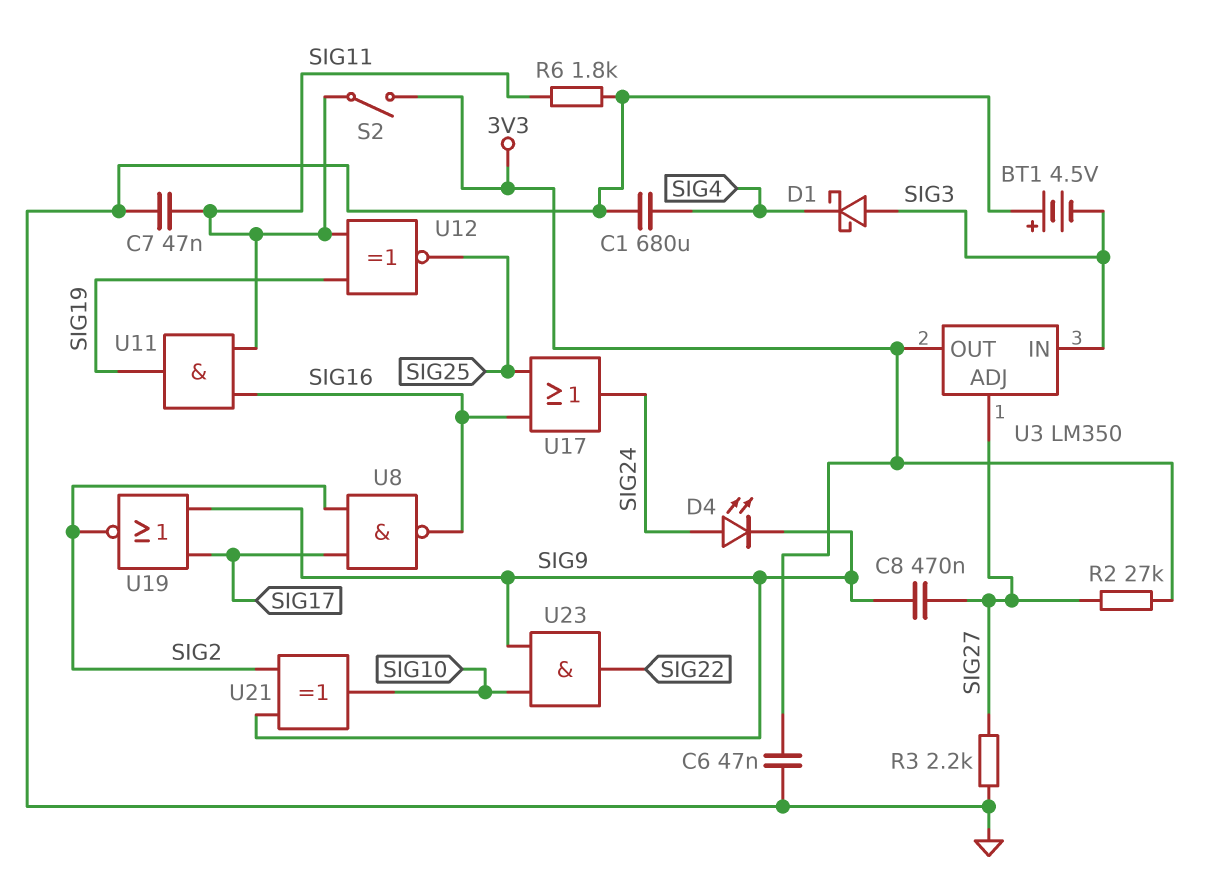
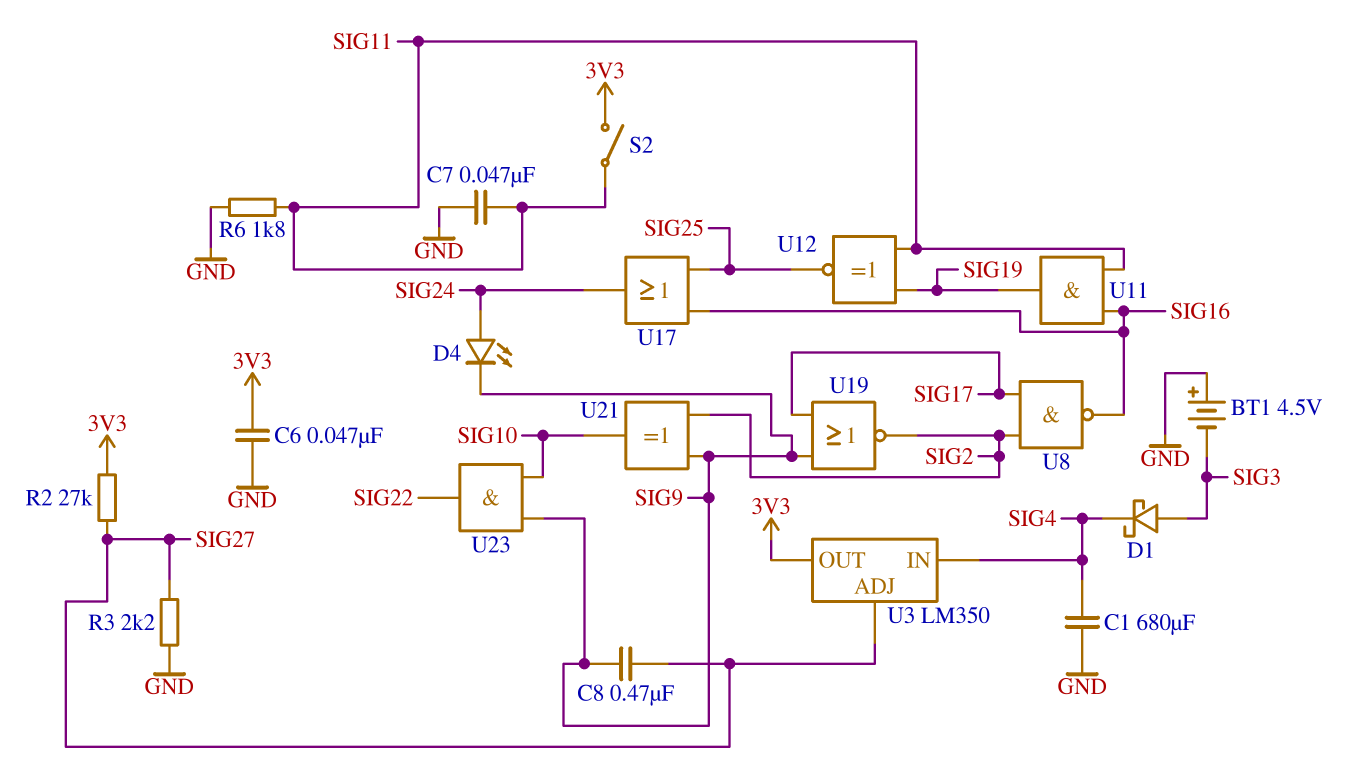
U3 pin IN: SIG3 -> SIG4

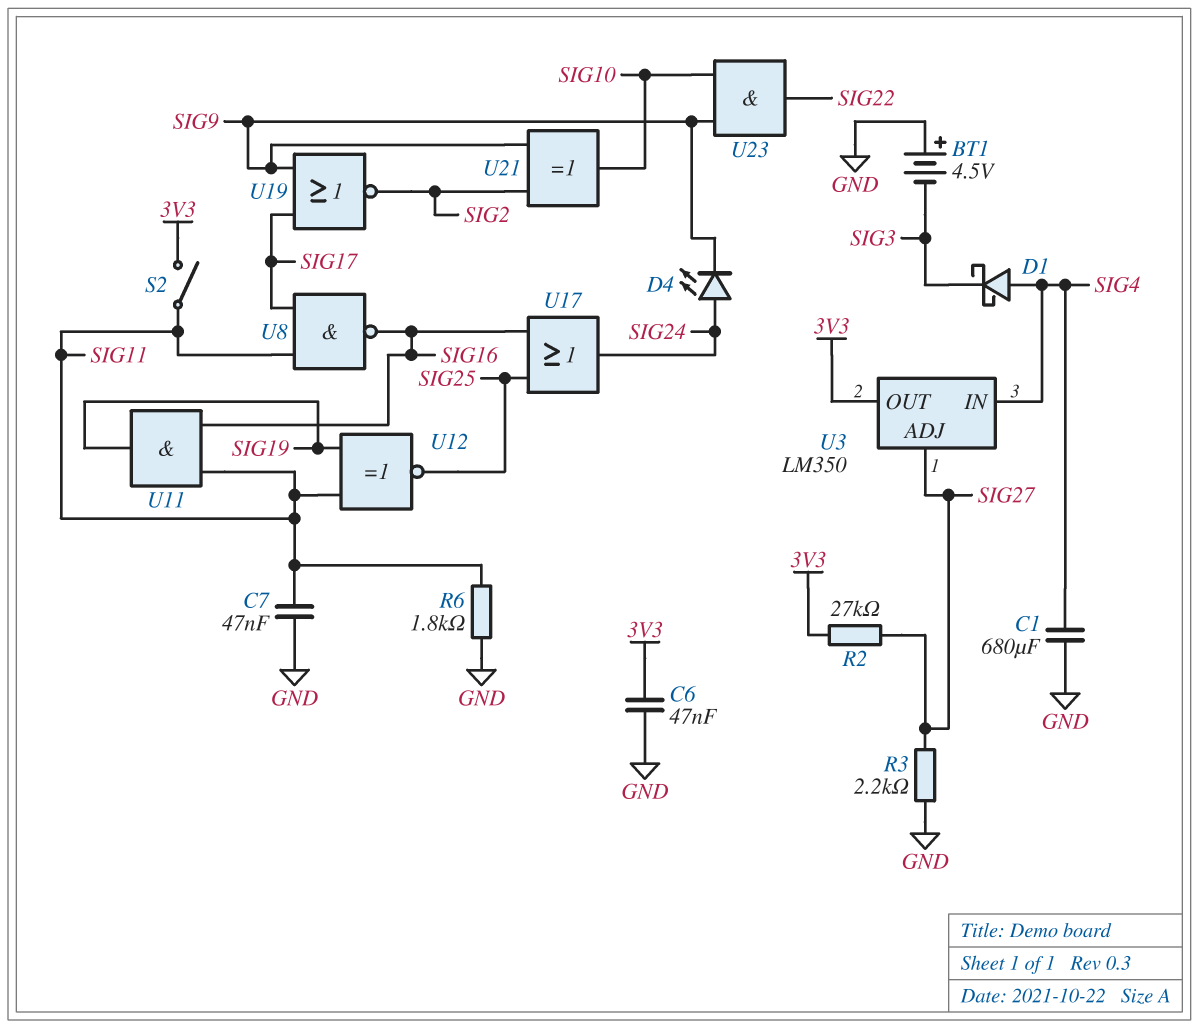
C8: 470nF (SIG9, SIG27) -> none
D1: schottky (A SIG3, K SIG4) -> schottky (A SIG4, K SIG3)
U8: NAND (in SIG2, in SIG17, out SIG16) -> NAND (in SIG11, in SIG17, out SIG16)

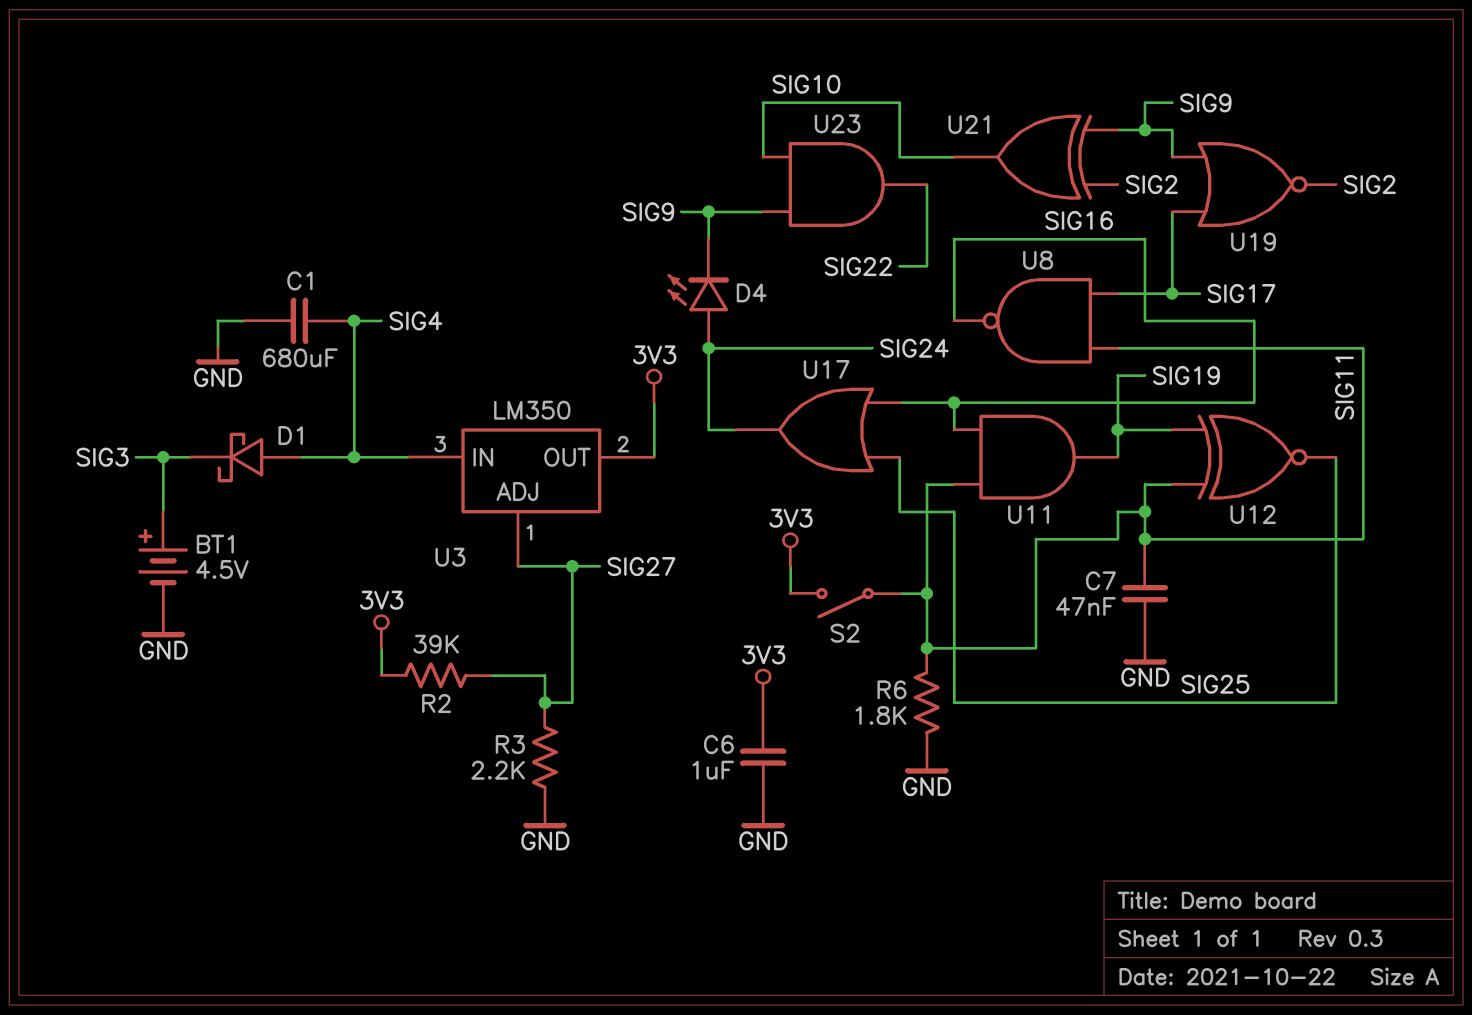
BT1: 4.5V (plus GND, minus SIG3) -> 4.5V (plus SIG3, minus GND)
C6: 47nF (3V3, GND) -> 1uF (3V3, GND)
R2: 27k (3V3, SIG27) -> 39k (3V3, SIG27)

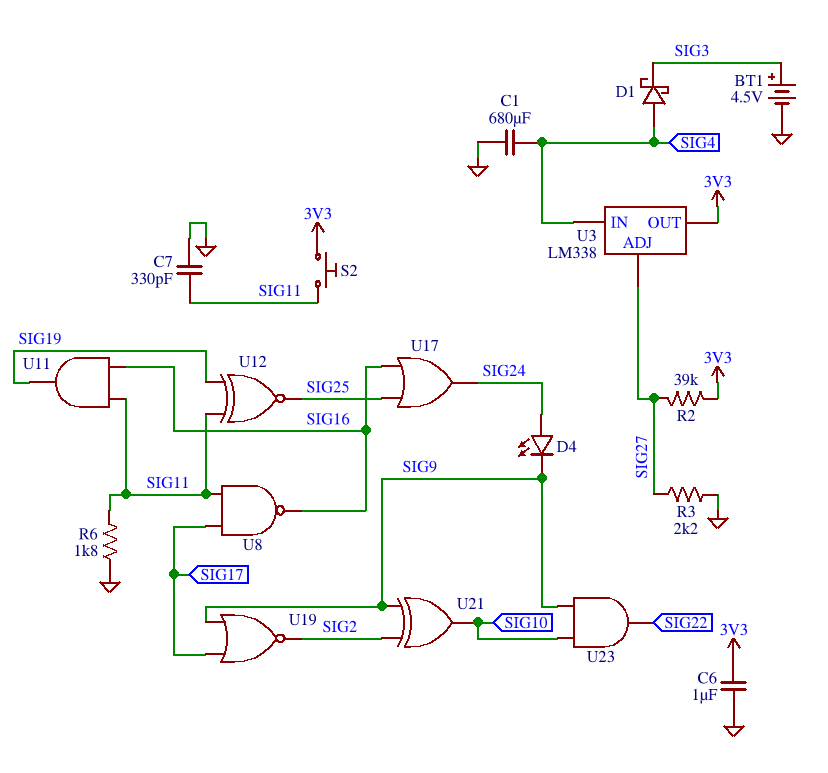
C7: 47nF (GND, SIG11) -> 330pF (GND, SIG11)
S2: switch (3V3, SIG11) -> button (3V3, SIG11)
U3: LM350 -> LM338

